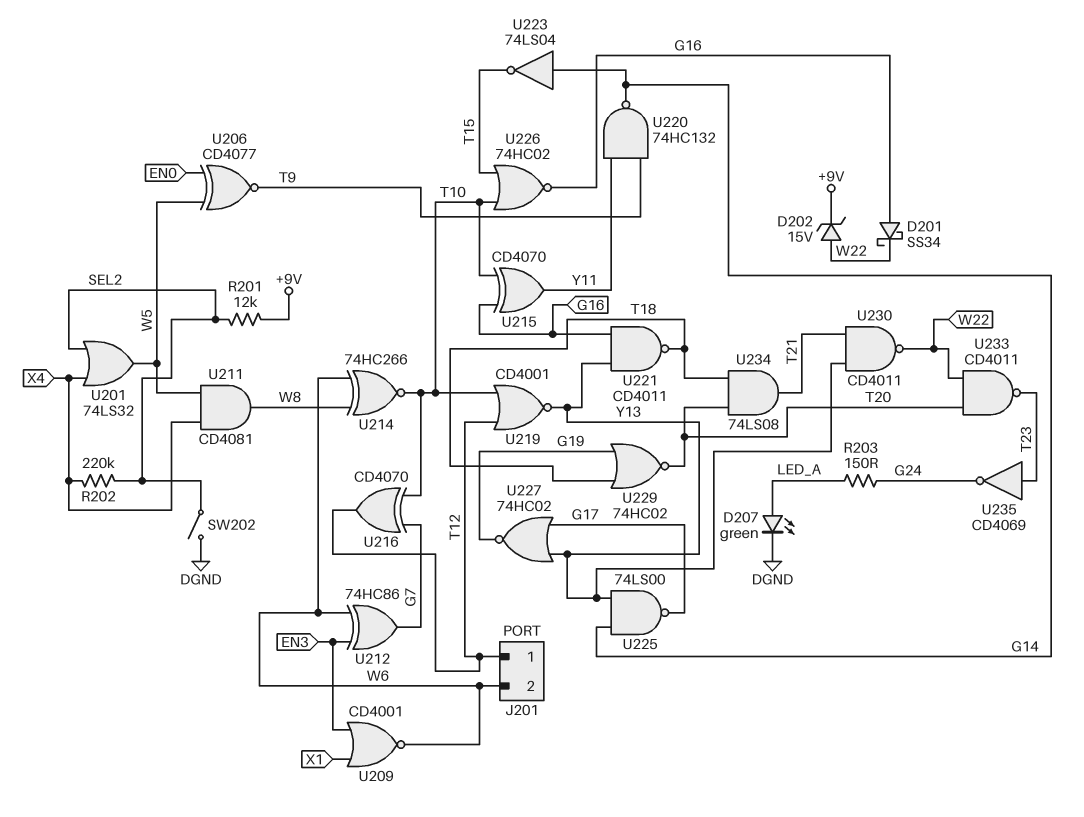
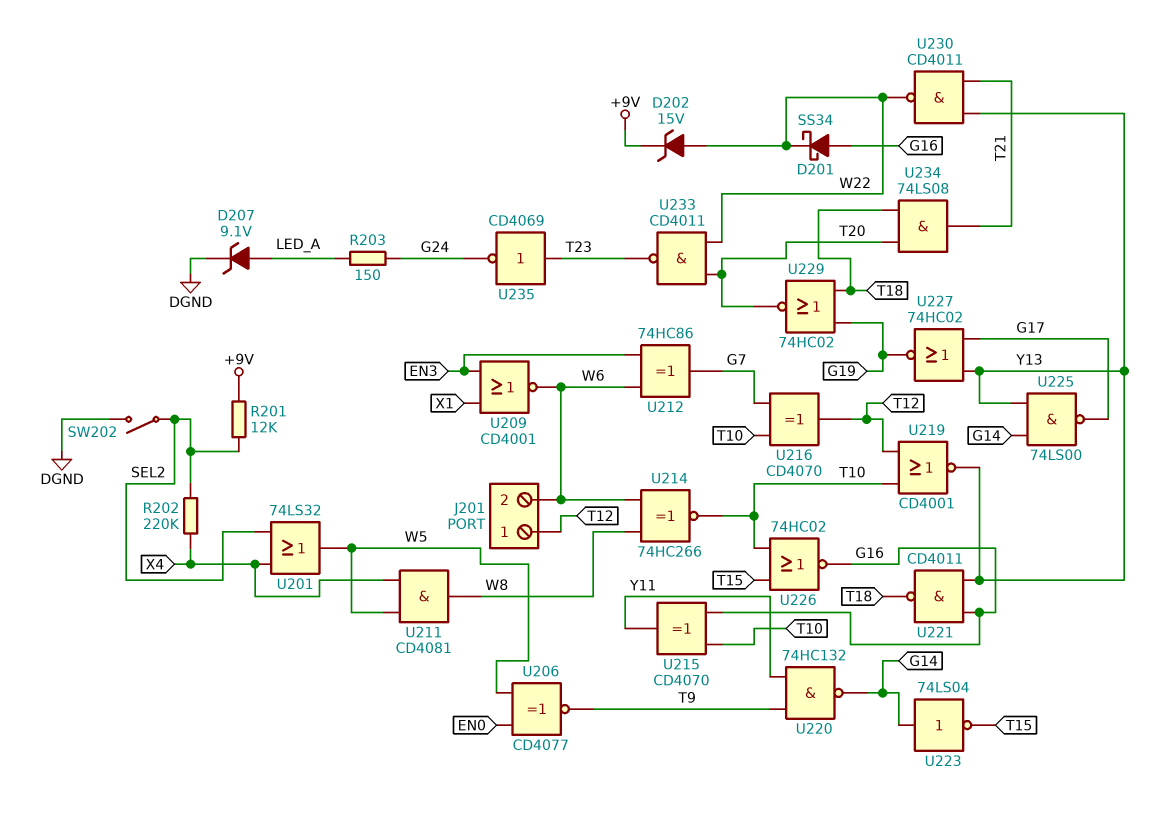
D207: LED green (A LED_A, K DGND) -> zener 9.1V (A LED_A, K DGND)

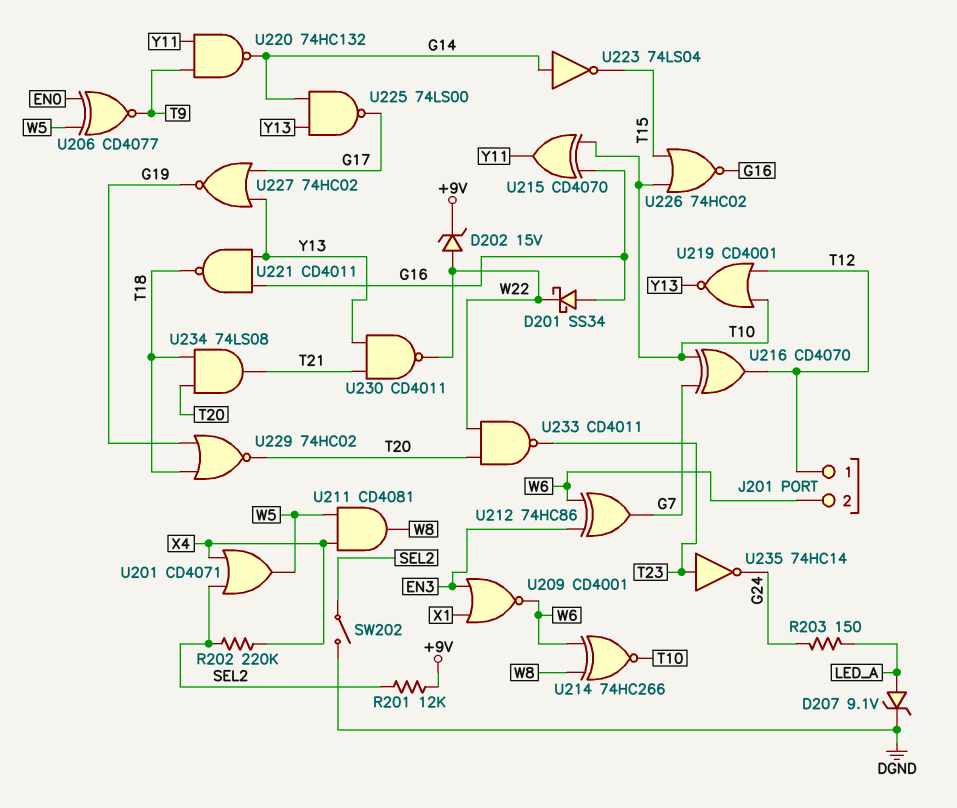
U201: OR 74LS32 (in SEL2, in X4, out W5) -> OR CD4071 (in SEL2, in X4, out W5)
U235: NOT CD4069 (in T23, out G24) -> NOT 74HC14 (in T23, out G24)

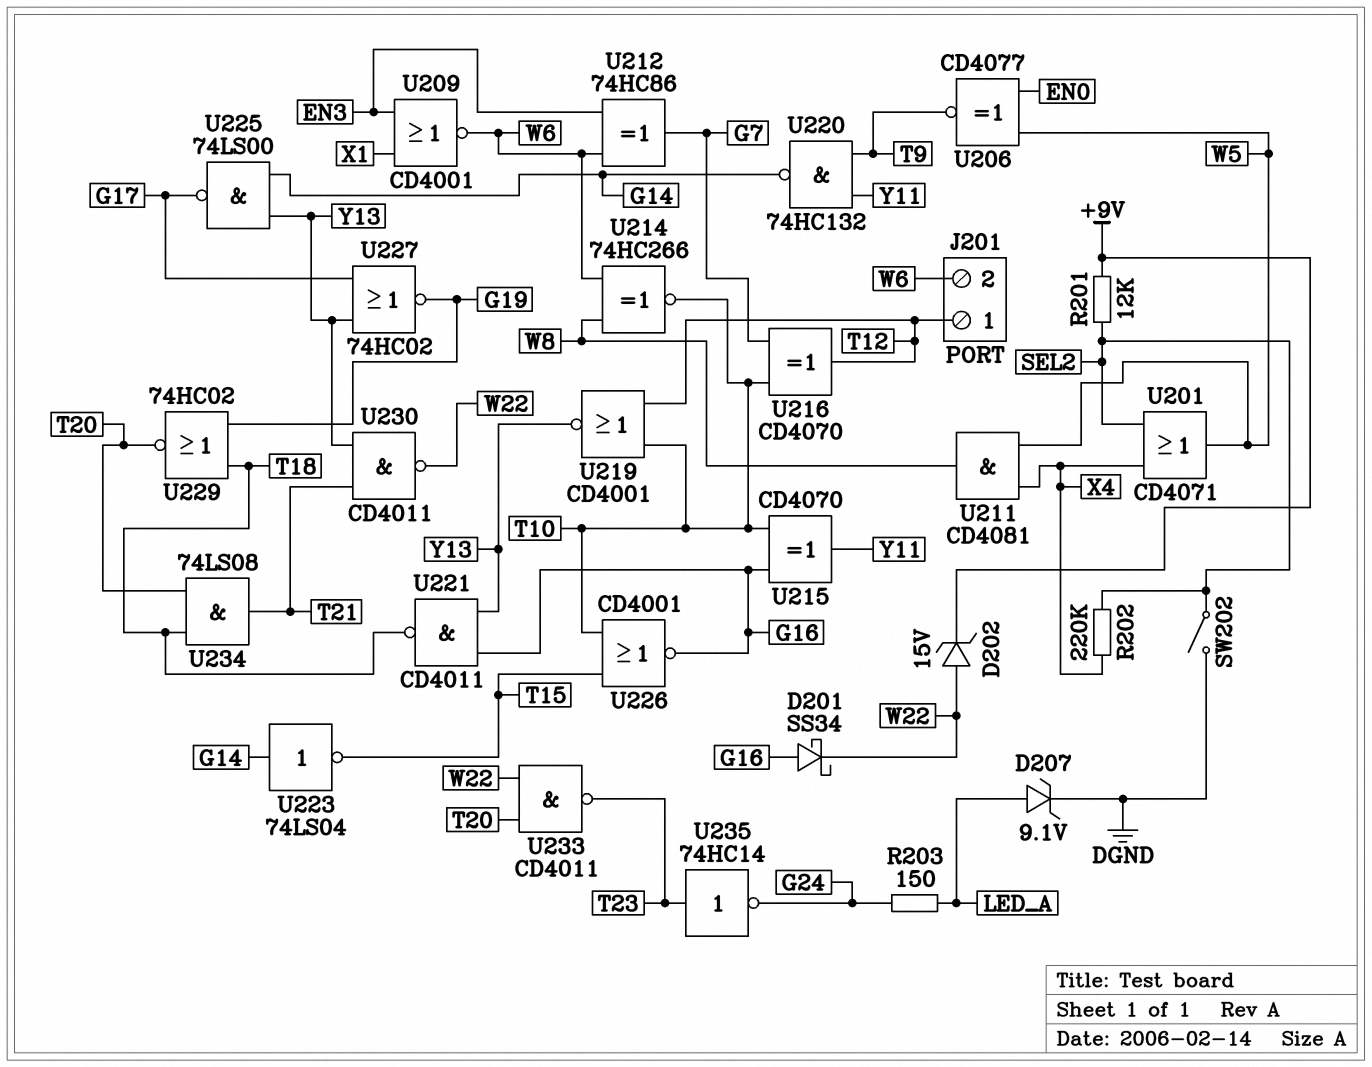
U226: NOR 74HC02 (in T10, in T15, out G16) -> NOR CD4001 (in T10, in T15, out G16)

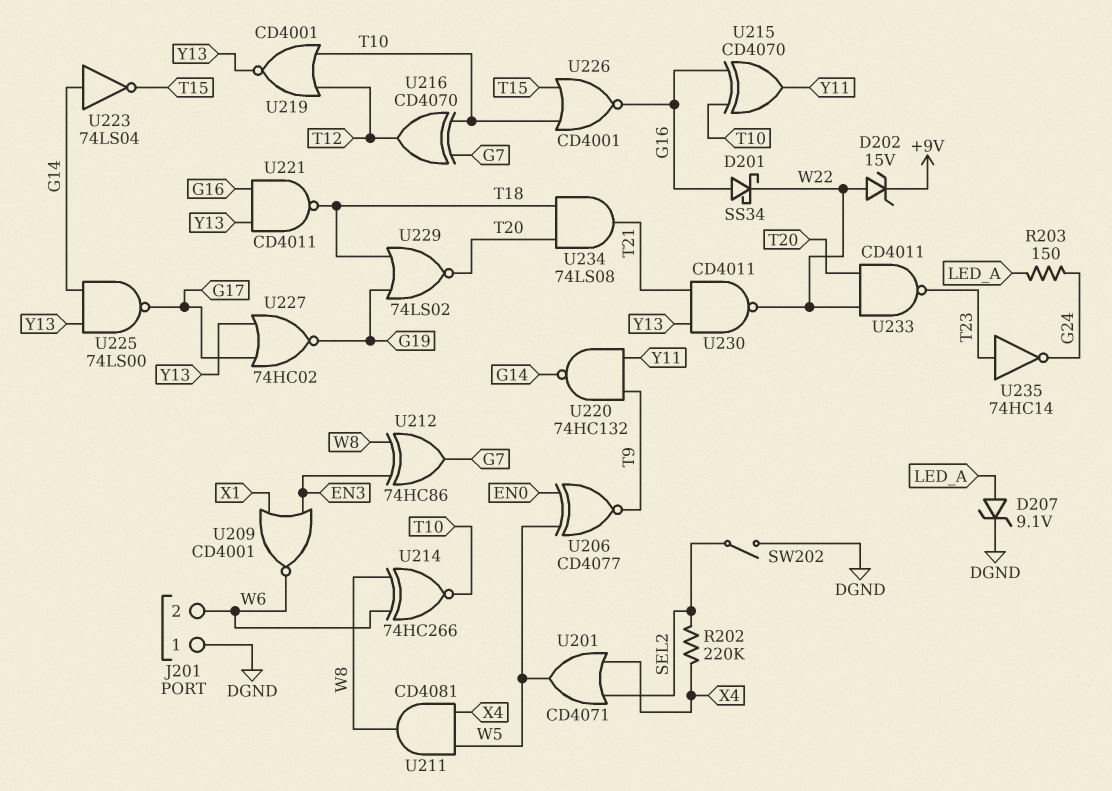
J201 pin 1: T12 -> DGND
R201: 12k (+9V, SEL2) -> none
U212: XOR 74HC86 (in EN3, in W6, out G7) -> XOR 74HC86 (in EN3, in W8, out G7)
U229: NOR 74HC02 (in G19, in T18, out T20) -> NOR 74LS02 (in G19, in T18, out T20)

